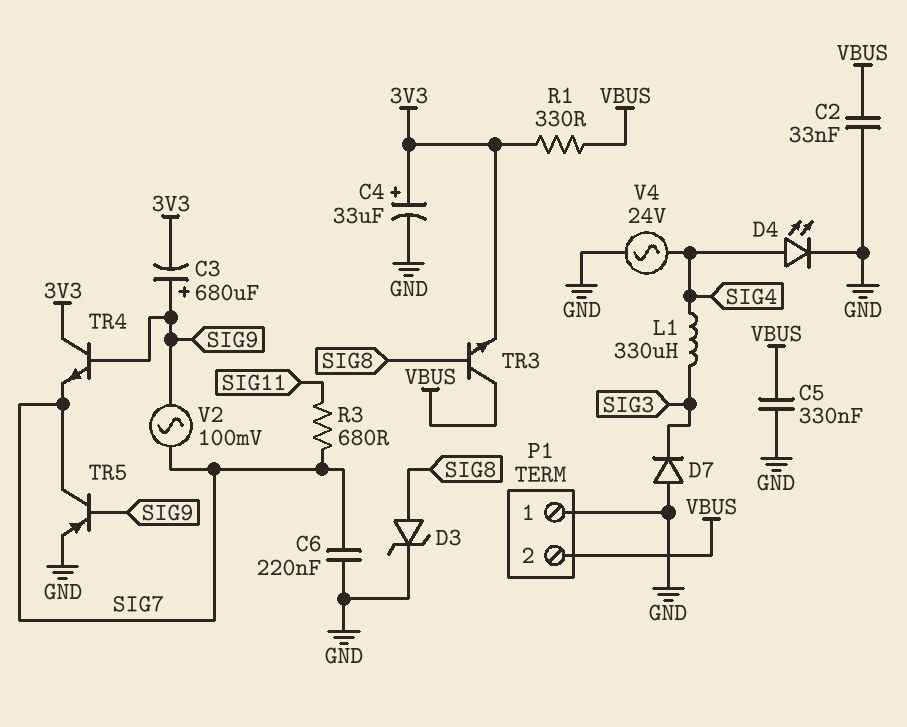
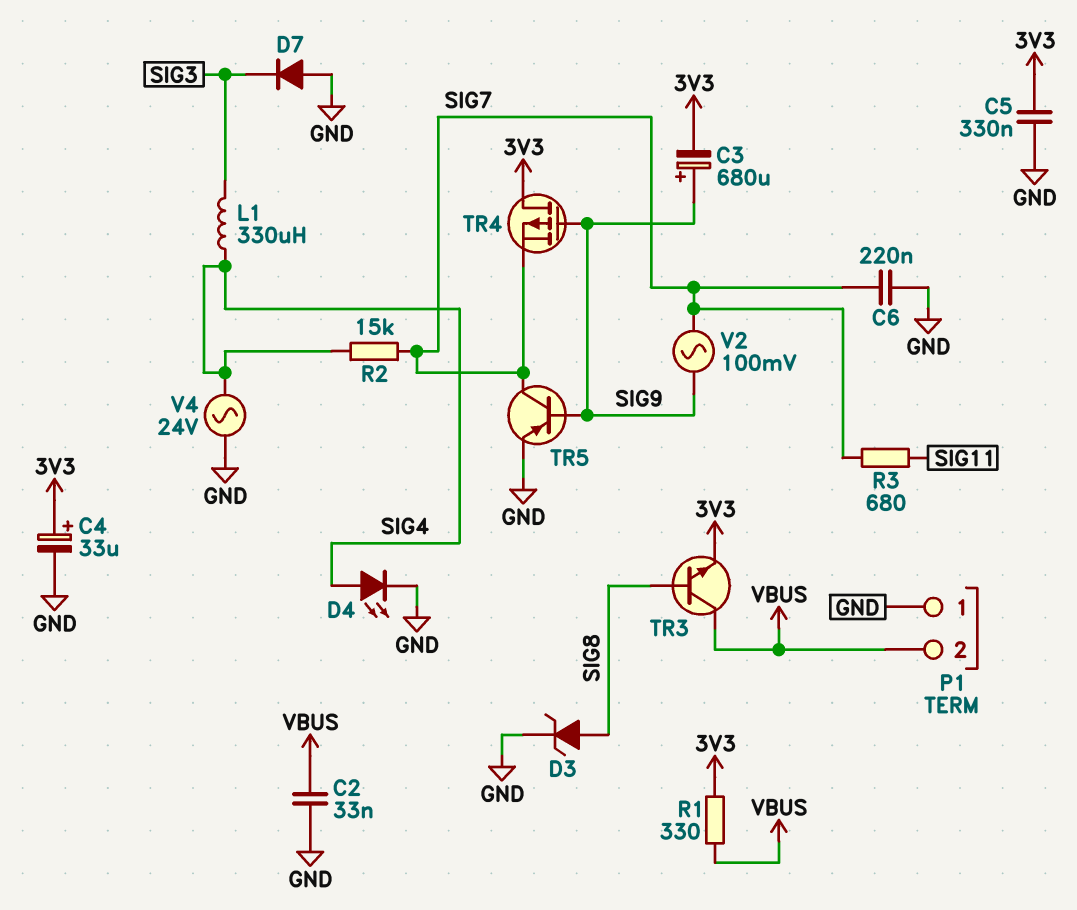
C5: 330nF (GND, VBUS) -> 330nF (3V3, GND)
R2: none -> 15k (SIG4, SIG7)
TR4: NPN (B SIG9, C 3V3, E SIG7) -> PMOS (G SIG9, D 3V3, S SIG7)

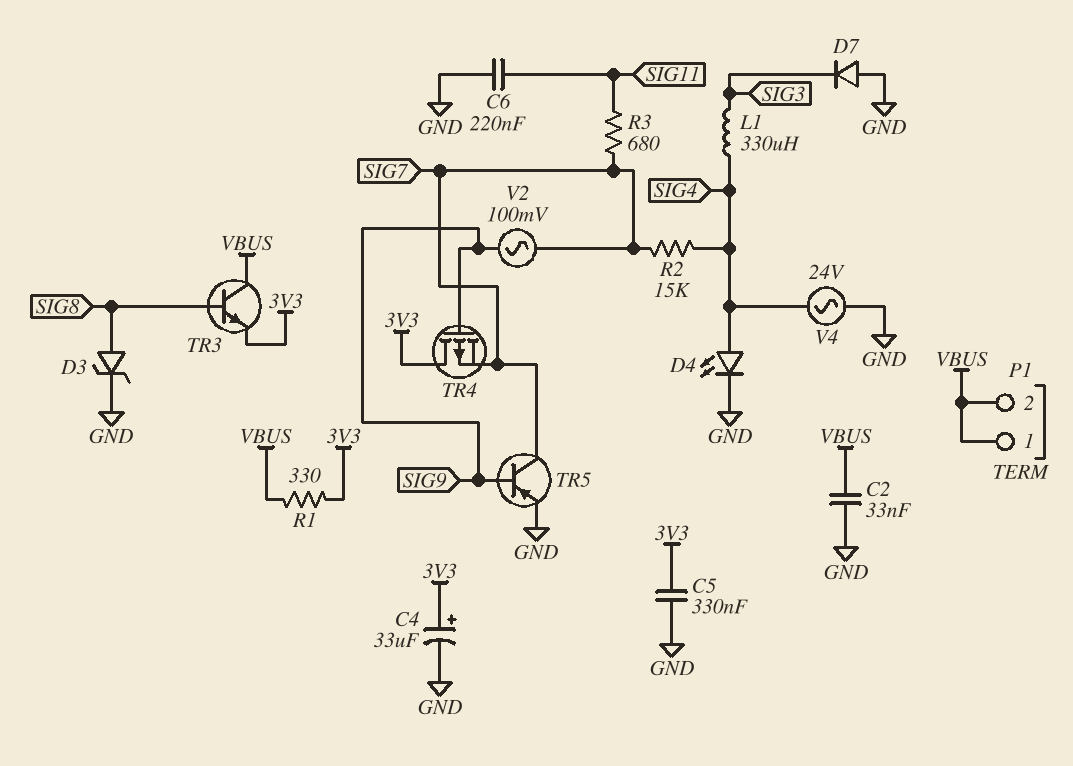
C3: 680uF (plus SIG9, minus 3V3) -> none
C6: 220nF (GND, SIG7) -> 220nF (GND, SIG11)
P1 pin 1: GND -> VBUS

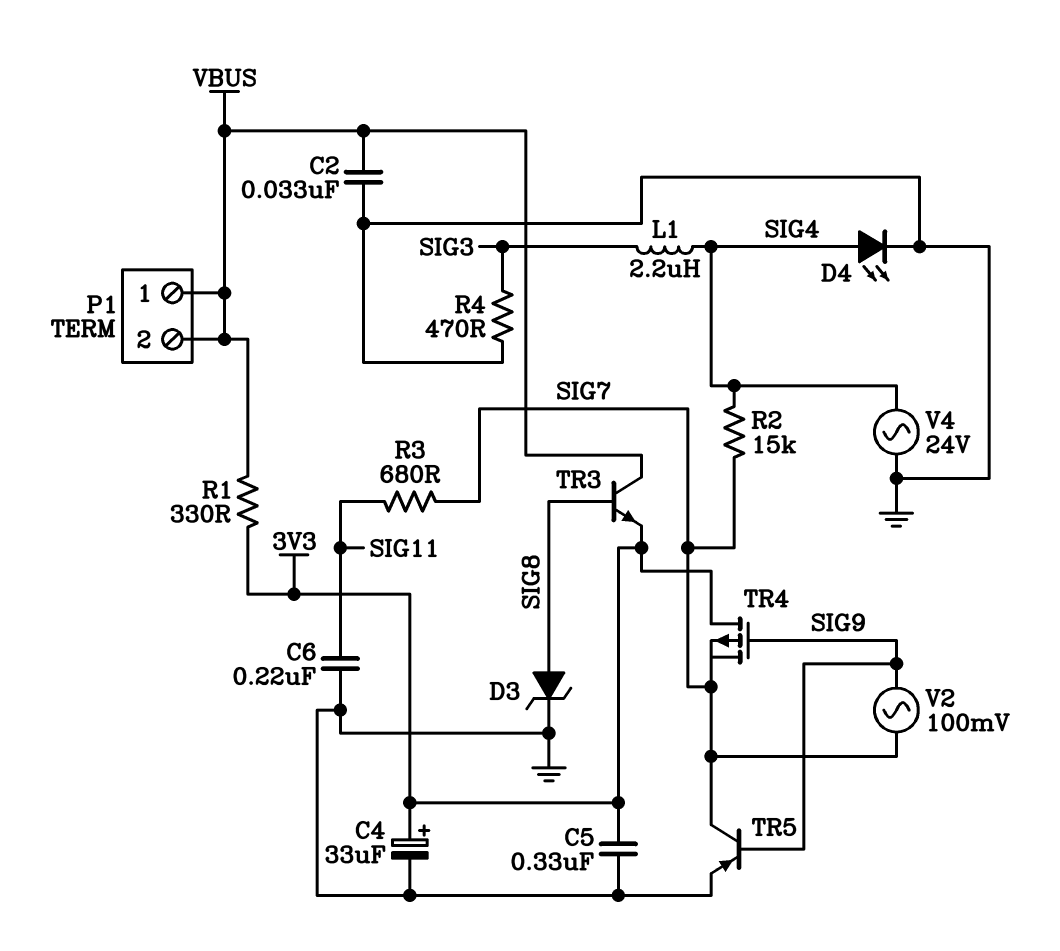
D7: diode (A GND, K SIG3) -> none
L1: 330uH (SIG3, SIG4) -> 2.2uH (SIG3, SIG4)
R4: none -> 470 (GND, SIG3)

